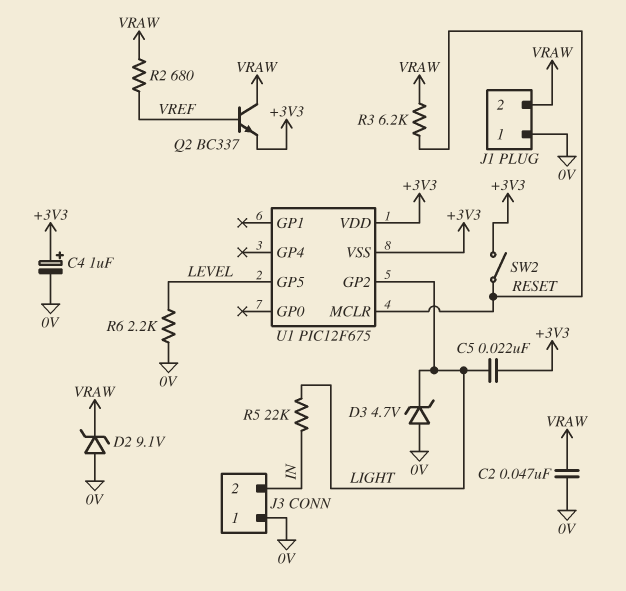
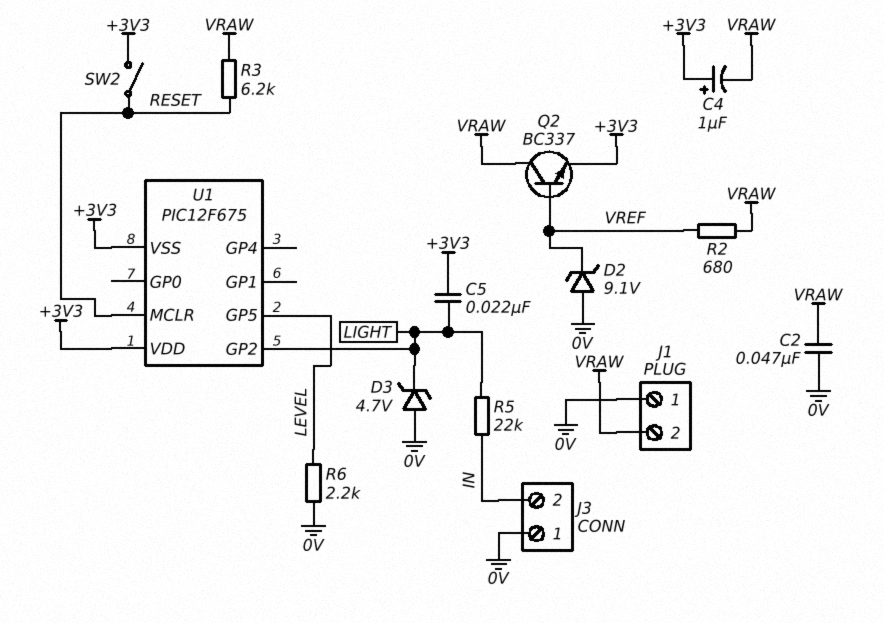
C4: 1uF (plus +3V3, minus 0V) -> 1uF (plus +3V3, minus VRAW)
D2: zener 9.1V (A 0V, K VRAW) -> zener 9.1V (A 0V, K VREF)

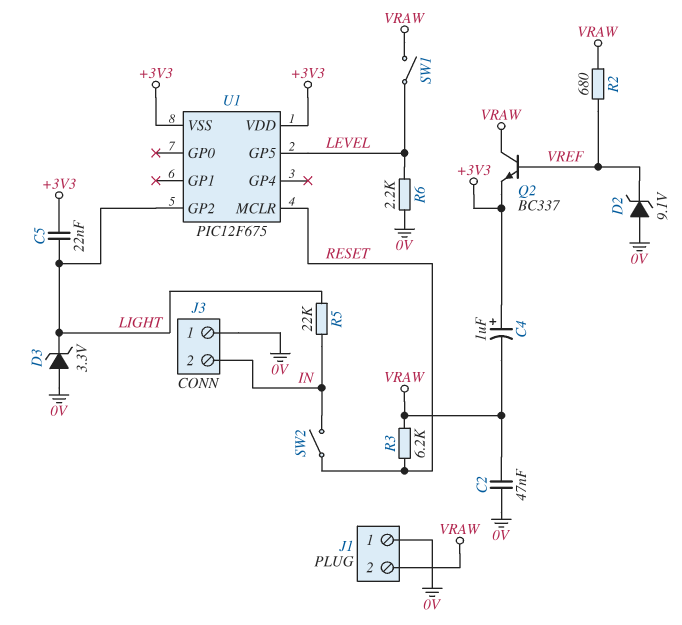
D3: zener 4.7V (A 0V, K LIGHT) -> zener 3.3V (A 0V, K LIGHT)
SW1: none -> switch (LEVEL, VRAW)
SW2: switch (+3V3, RESET) -> switch (IN, RESET)

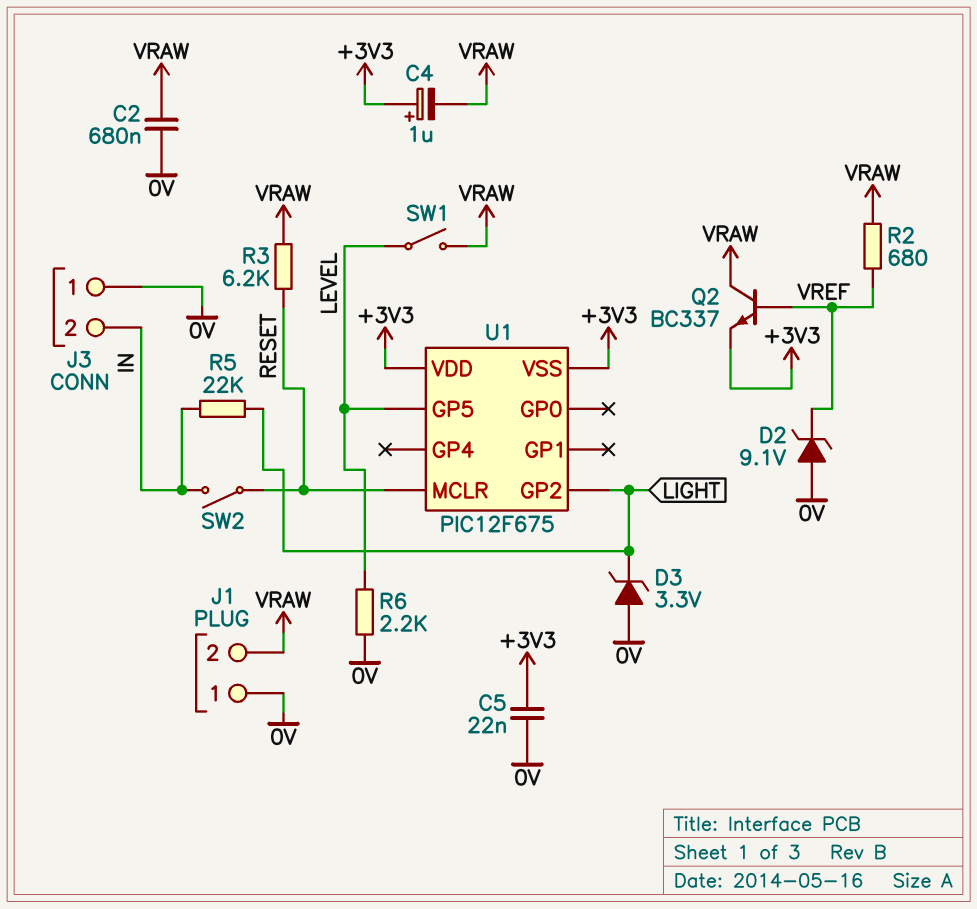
C2: 47nF (0V, VRAW) -> 680nF (0V, VRAW)
C5: 22nF (+3V3, LIGHT) -> 22nF (+3V3, 0V)

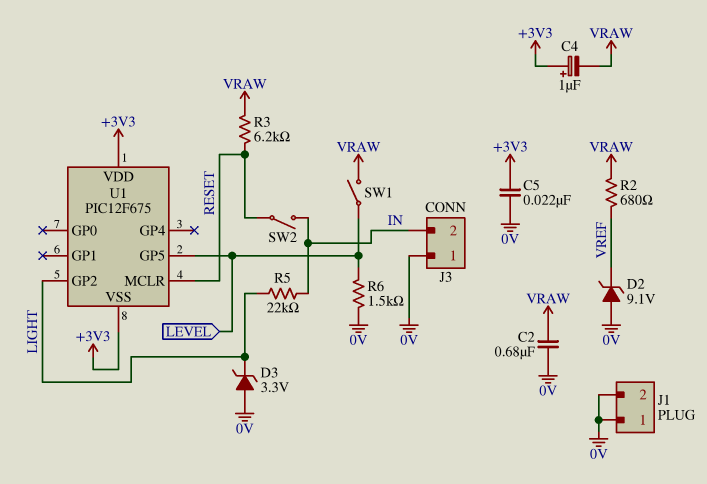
J1 pin 2: VRAW -> 0V
Q2: NPN BC337 (B VREF, C VRAW, E +3V3) -> none
R6: 2.2k (0V, LEVEL) -> 1.5k (0V, LEVEL)

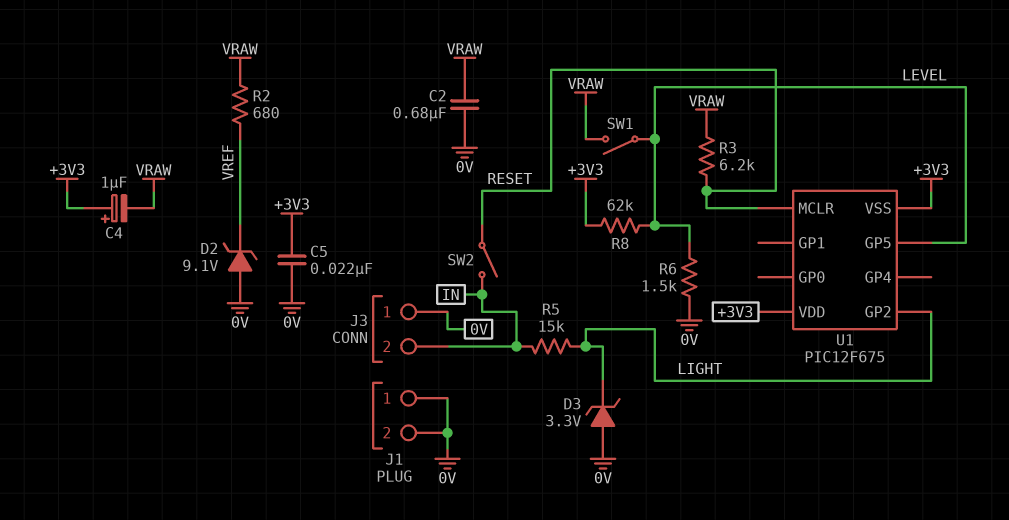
R5: 22k (IN, LIGHT) -> 15k (IN, LIGHT)
R8: none -> 62k (+3V3, LEVEL)

